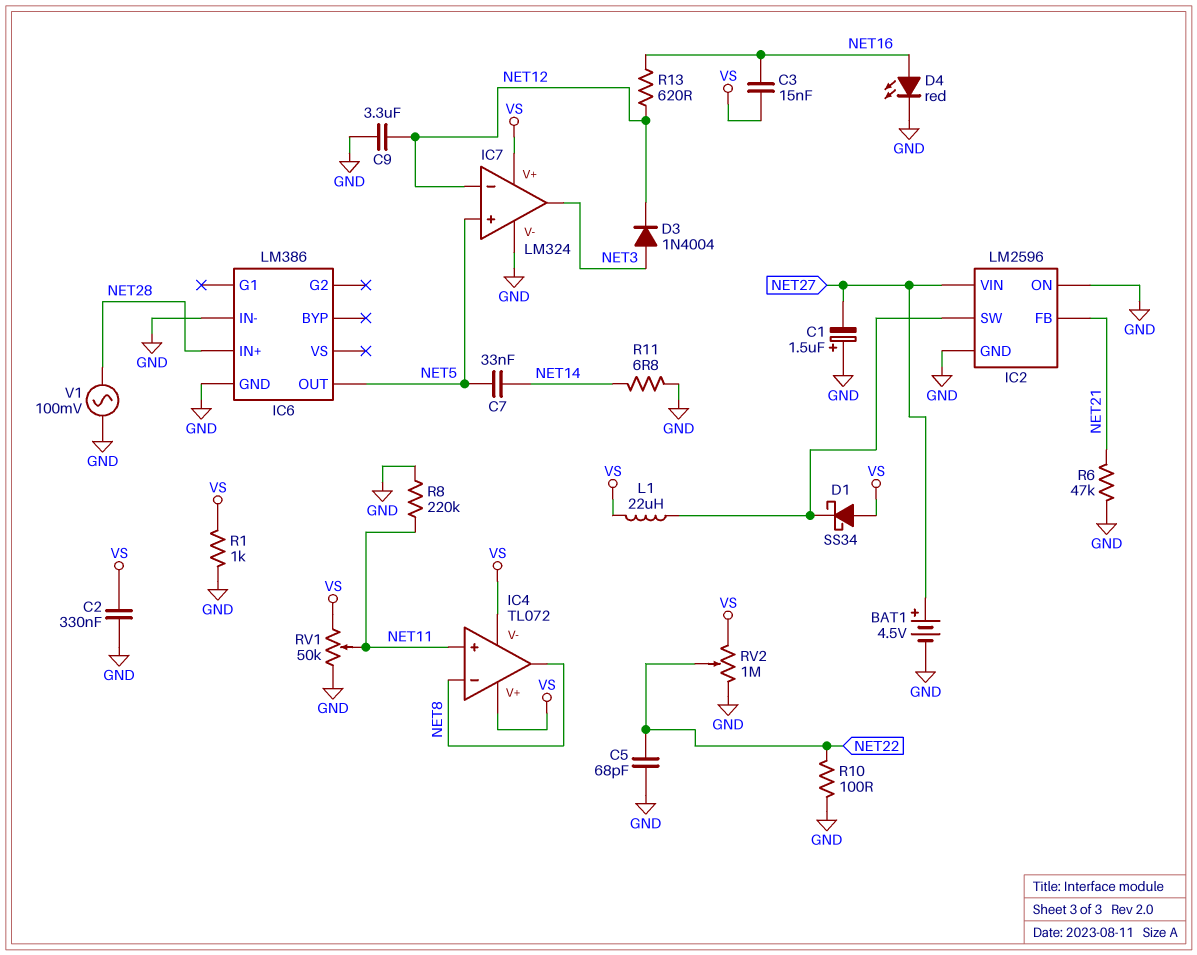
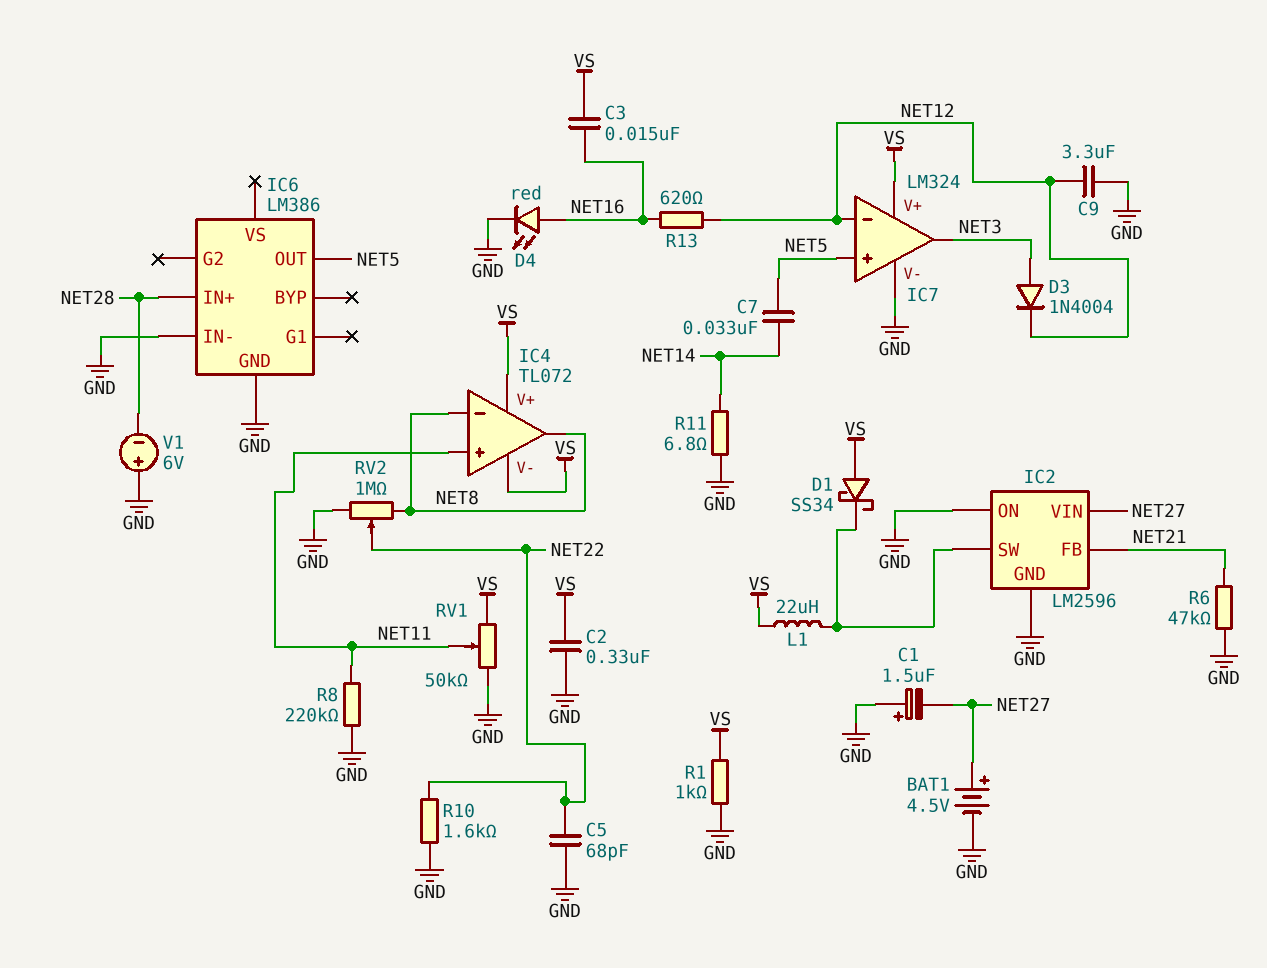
R10: 100 (GND, NET22) -> 1.6k (GND, NET22)
RV2: 1M (GND, VS, wiper NET22) -> 1M (GND, NET8, wiper NET22)
V1: AC 100mV (GND, NET28) -> 6V (plus GND, minus NET28)

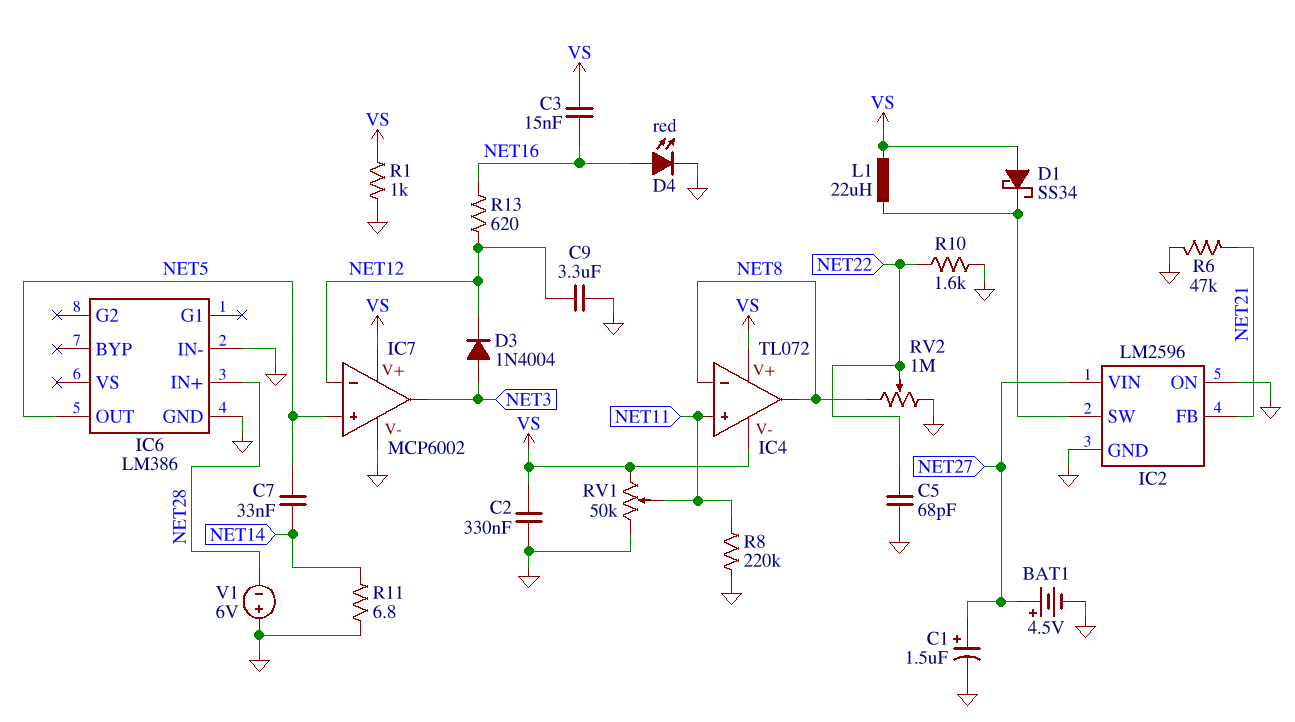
C1: 1.5uF (plus GND, minus NET27) -> 1.5uF (plus NET27, minus GND)
IC7: LM324 -> MCP6002

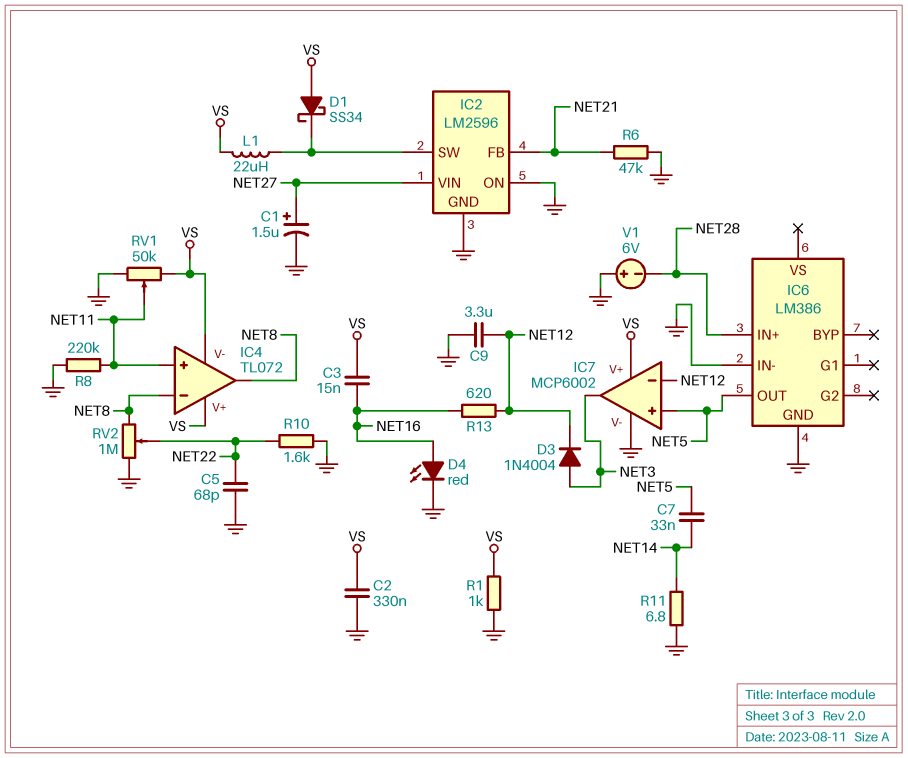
BAT1: 4.5V (plus NET27, minus GND) -> none

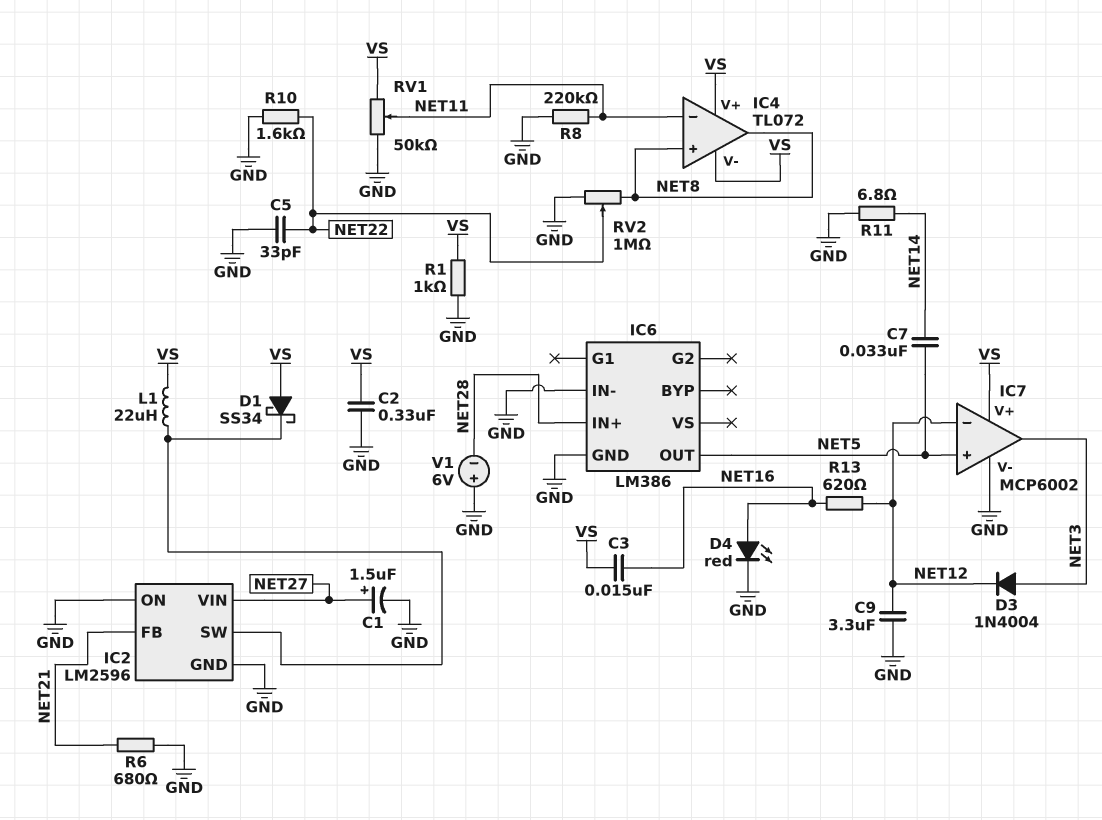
C5: 68pF (GND, NET22) -> 33pF (GND, NET22)
IC4 pin in+: NET11 -> NET8
IC4 pin in-: NET8 -> NET11
R6: 47k (GND, NET21) -> 680 (GND, NET21)

